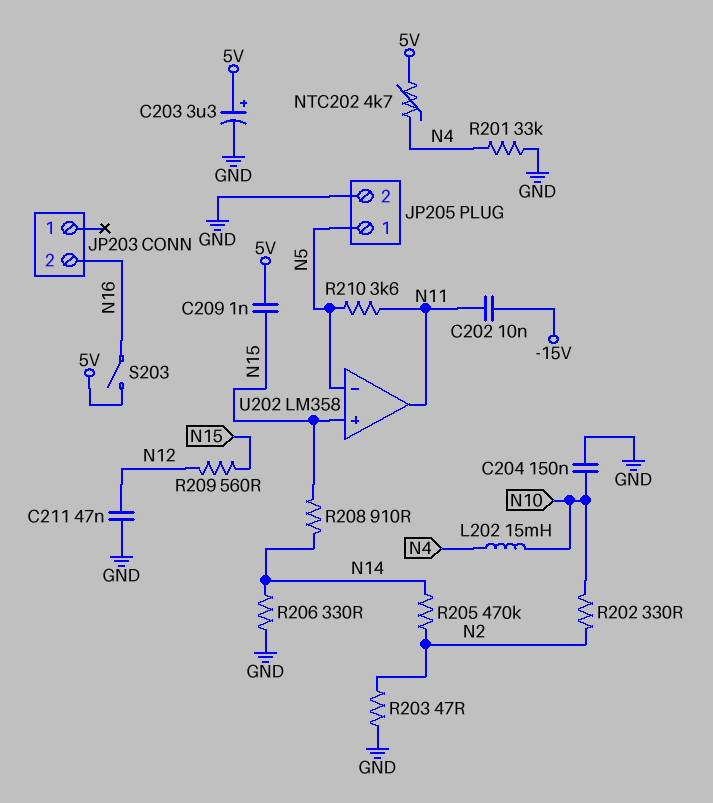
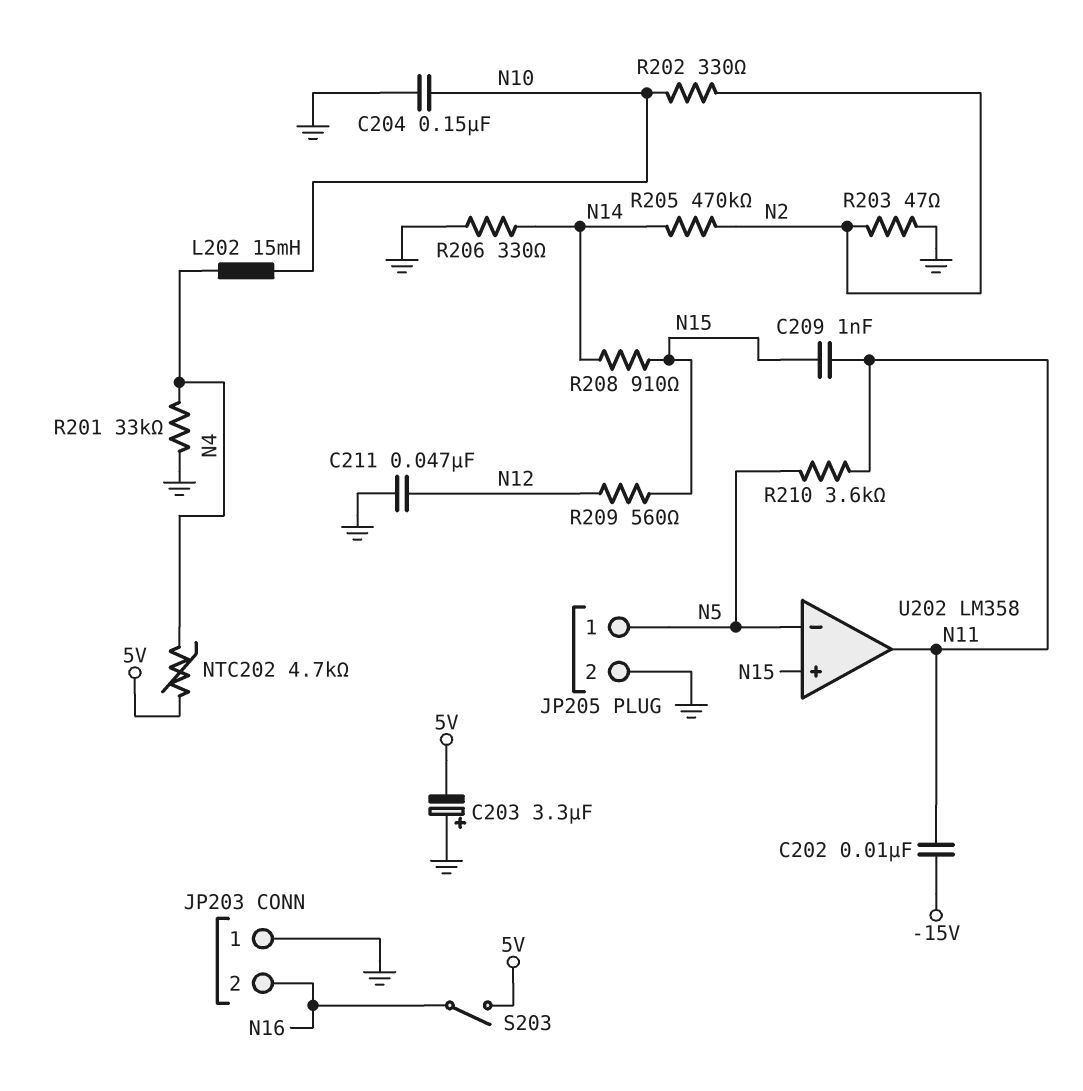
C203: 3.3uF (plus 5V, minus GND) -> 3.3uF (plus GND, minus 5V)
C209: 1nF (5V, N15) -> 1nF (N11, N15)
JP203 pin 1: none -> GND

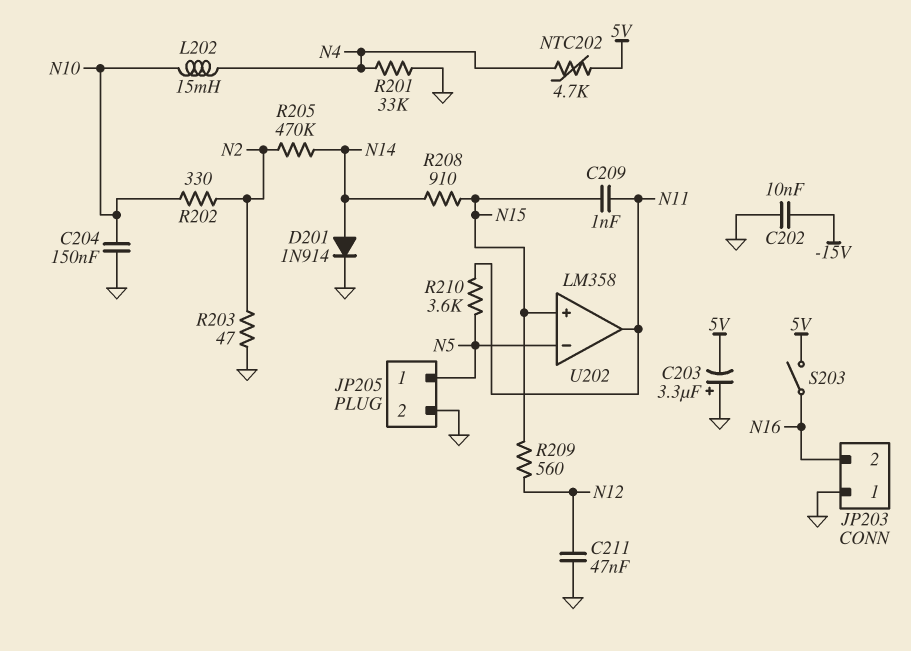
C202: 10nF (-15V, N11) -> 10nF (-15V, GND)
D201: none -> diode 1N914 (A N14, K GND)
R206: 330 (GND, N14) -> none

